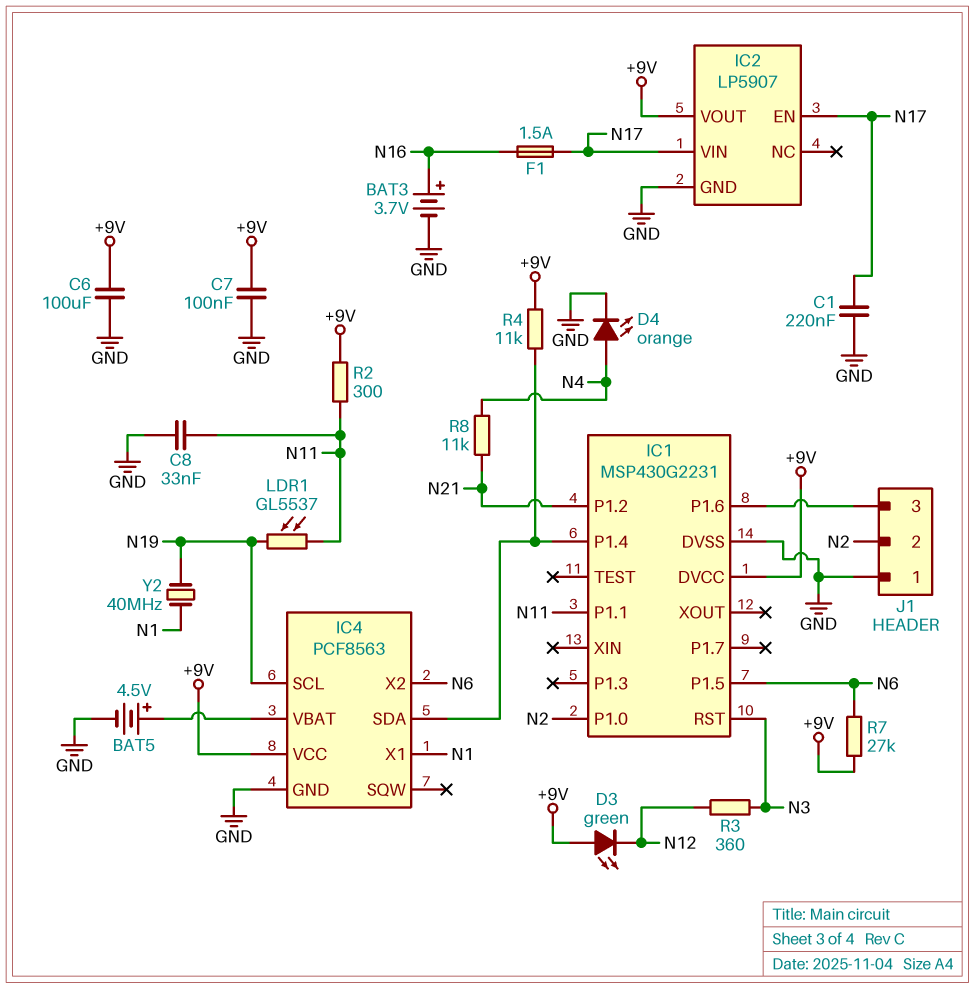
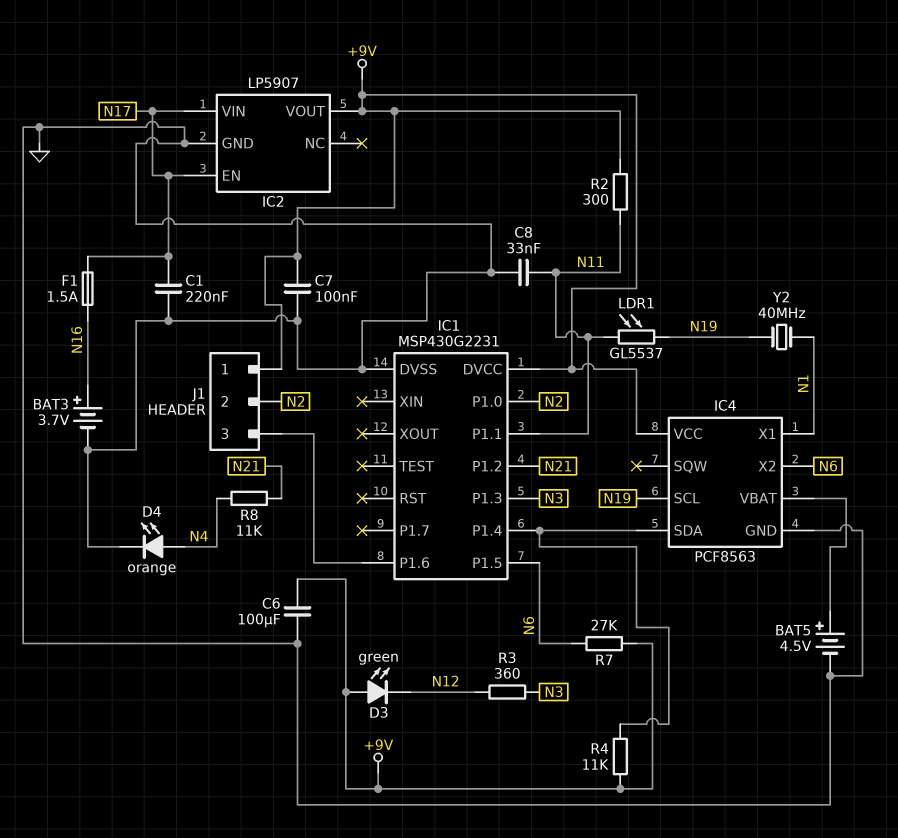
IC1 pin P1.3: none -> N3
IC1 pin RST: N3 -> none
J1 pin 1: GND -> +9V

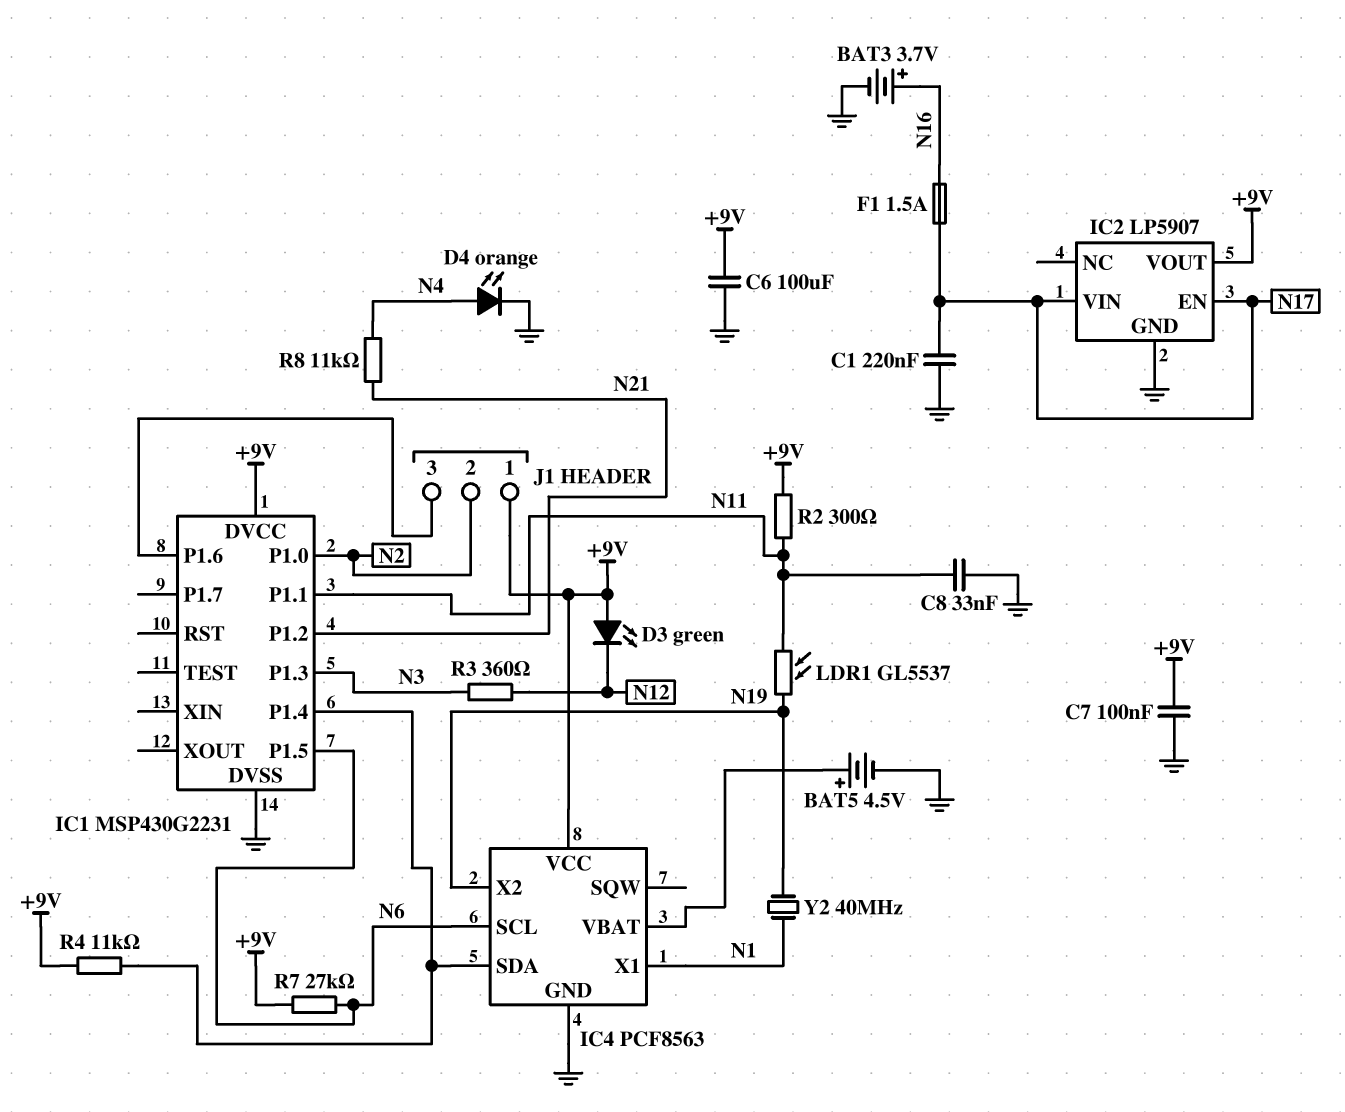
IC4 pin SCL: N19 -> N6
IC4 pin X2: N6 -> N19

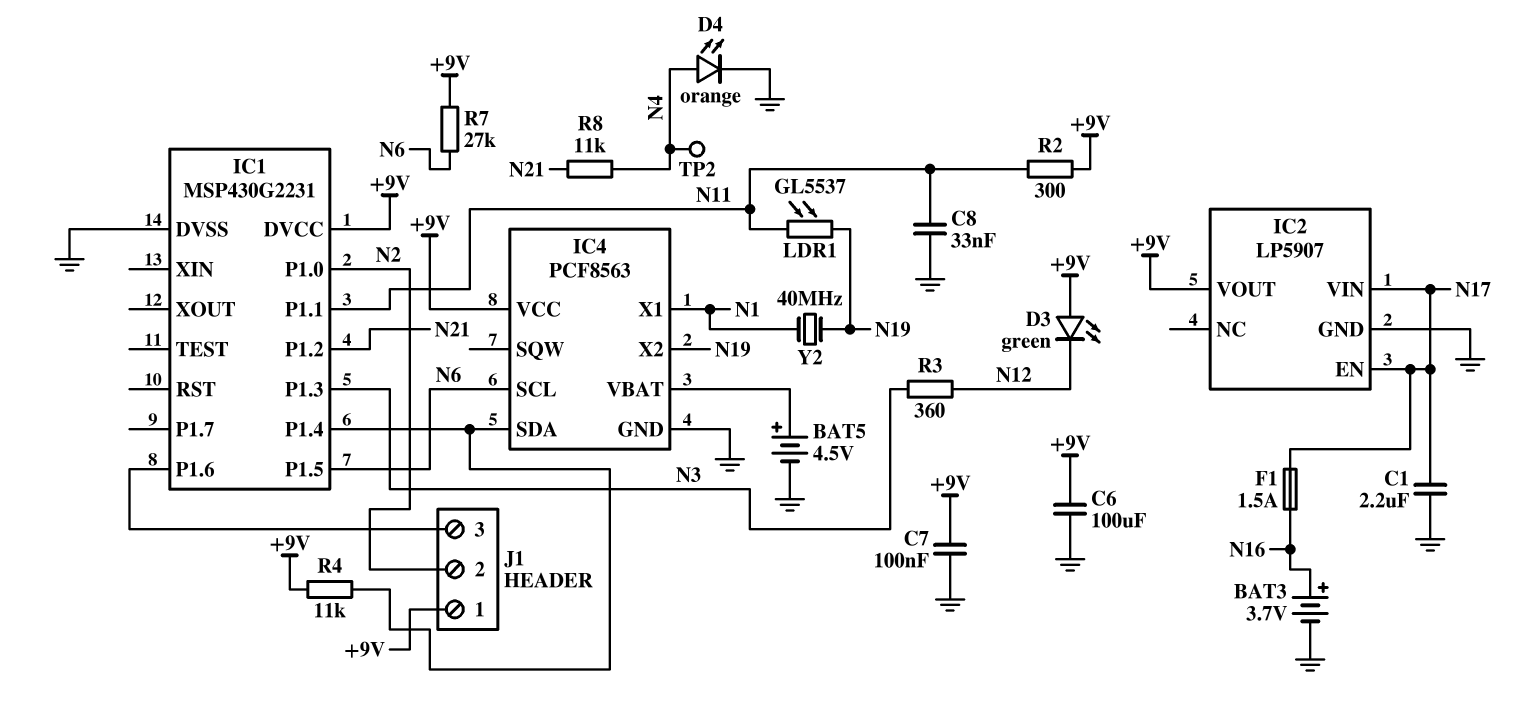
C1: 220nF (GND, N17) -> 2.2uF (GND, N17)
TP2: none -> test point (N4)

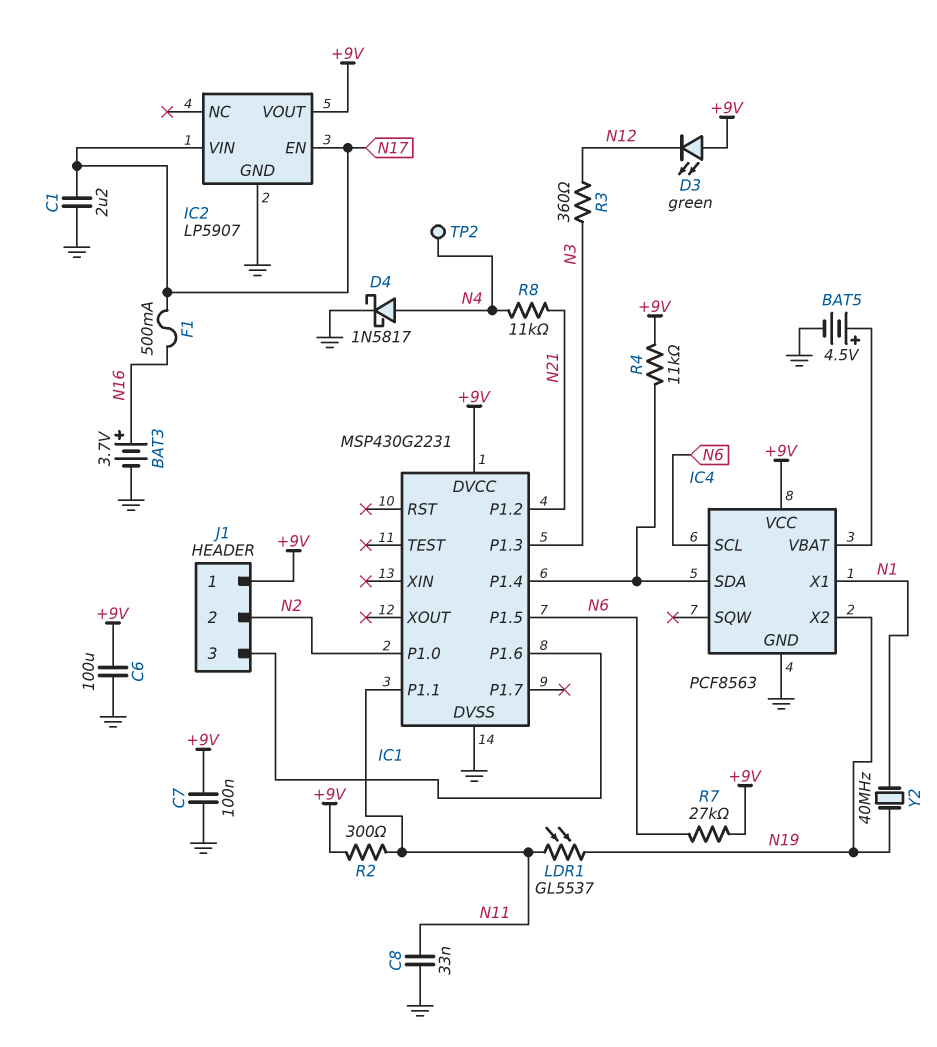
D4: LED orange (A N4, K GND) -> schottky 1N5817 (A N4, K GND)
F1: 1.5A (N16, N17) -> 500mA (N16, N17)

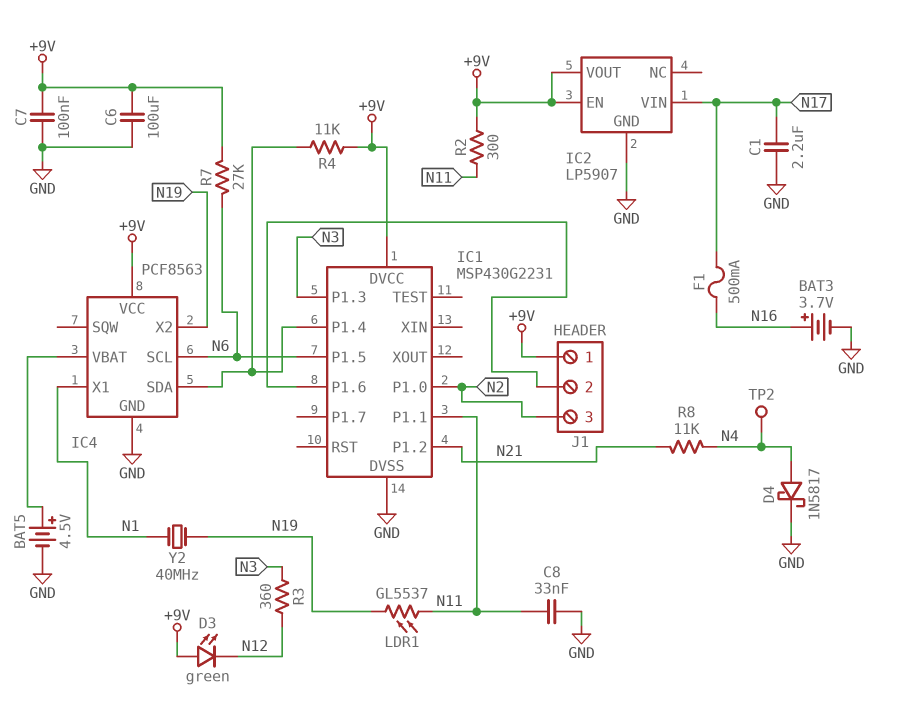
IC2 pin EN: N17 -> +9V
J1 pin 2: N2 -> IC1/P1.6
J1 pin 3: IC1/P1.6 -> N2

